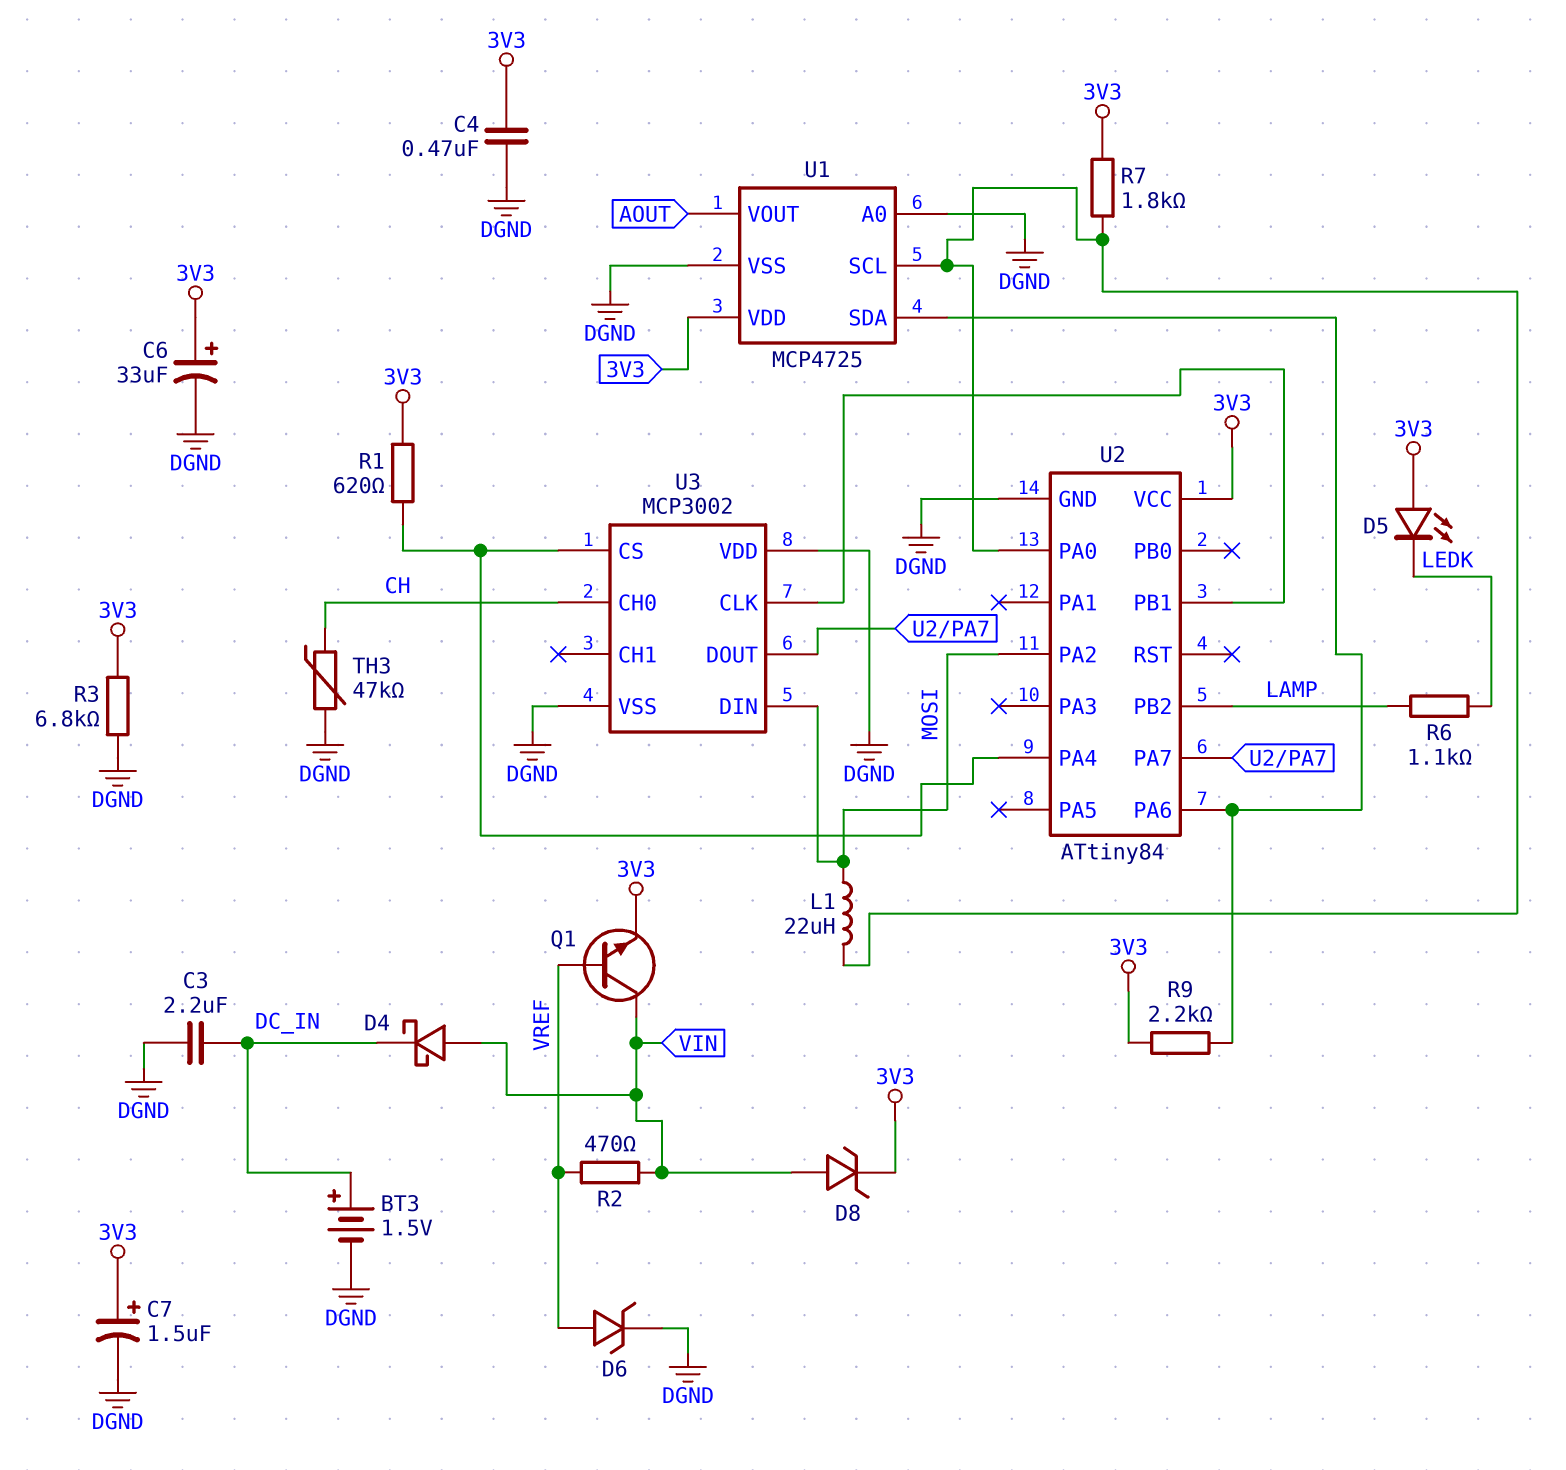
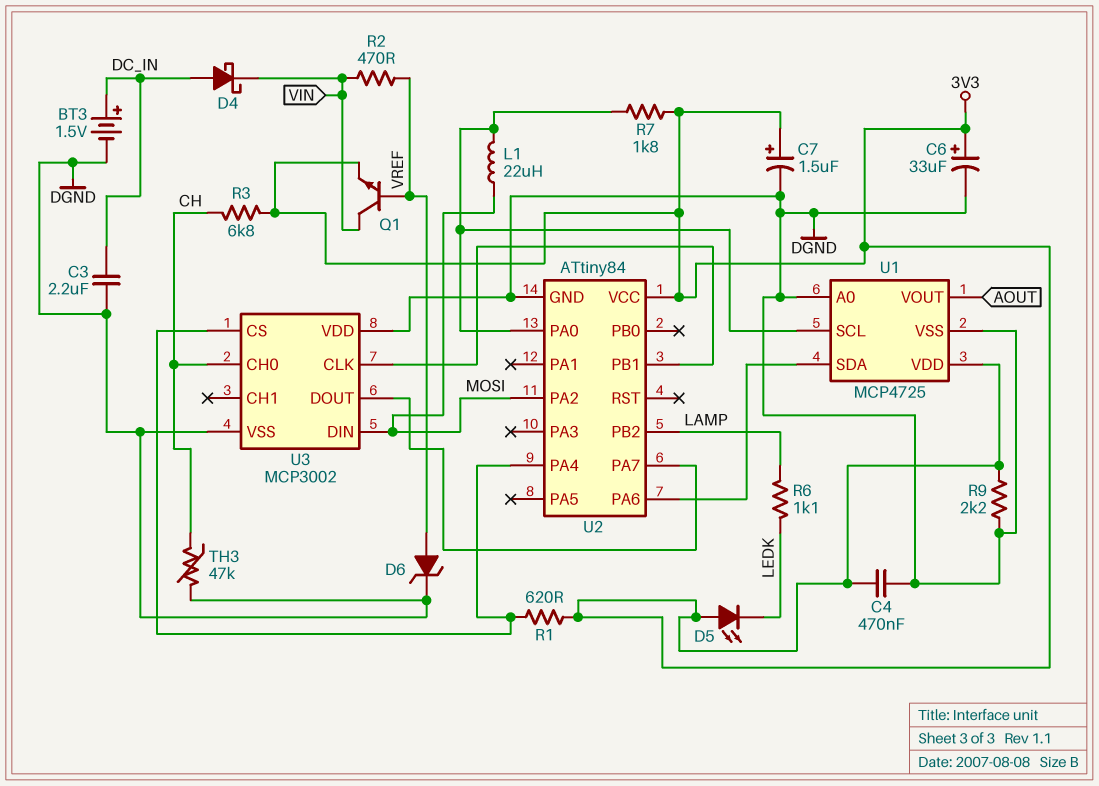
D4: schottky (A VIN, K DC_IN) -> schottky (A DC_IN, K VIN)
D8: zener (A VIN, K 3V3) -> none
R3: 6.8k (3V3, DGND) -> 6.8k (3V3, CH)
R9: 2.2k (3V3, U1/SDA) -> 2.2k (3V3, DGND)

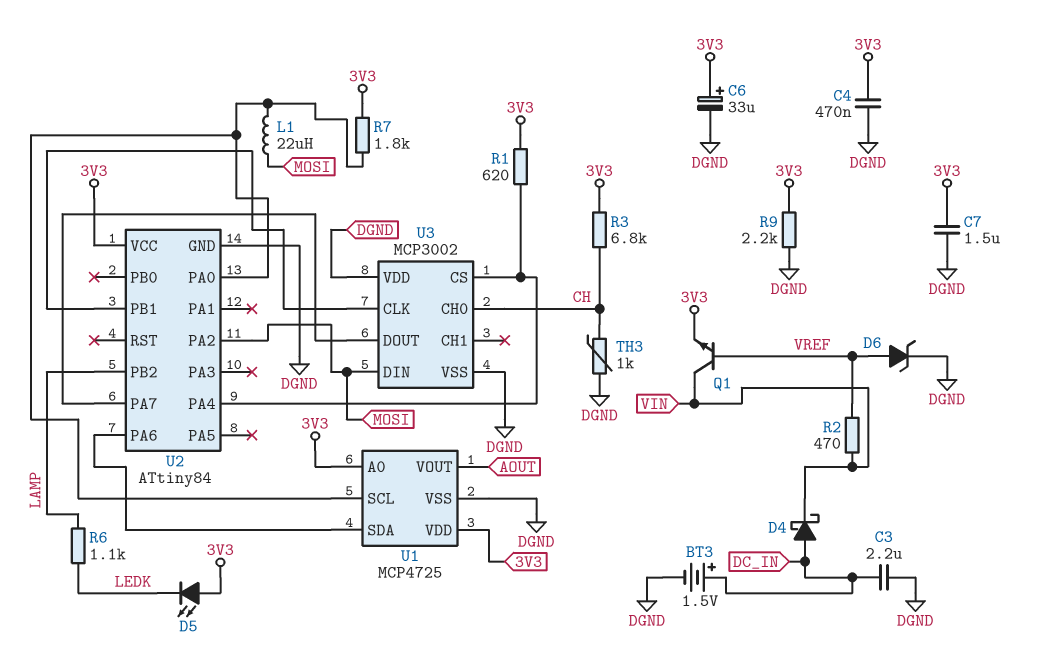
C7: 1.5uF (plus 3V3, minus DGND) -> 1.5uF (3V3, DGND)
TH3: 47k (CH, DGND) -> 1k (CH, DGND)
U1 pin A0: DGND -> 3V3

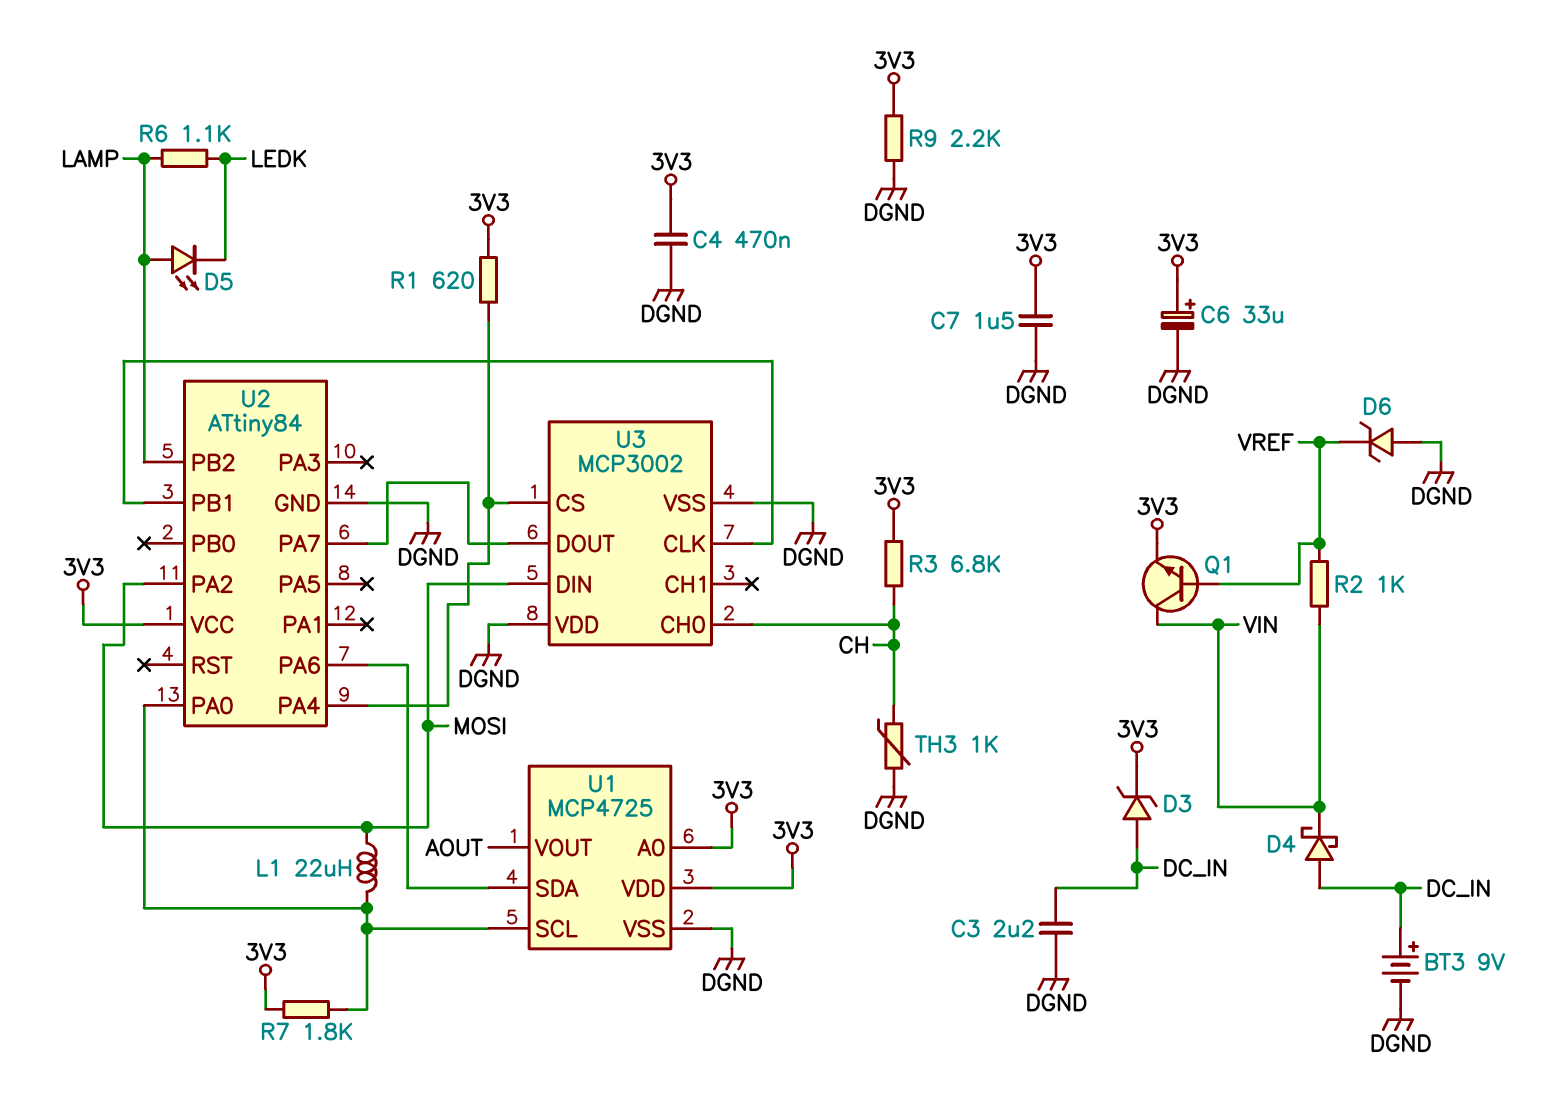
BT3: 1.5V (plus DC_IN, minus DGND) -> 9V (plus DC_IN, minus DGND)
D3: none -> zener (A DC_IN, K 3V3)
D5: LED (A 3V3, K LEDK) -> LED (A LAMP, K LEDK)
D6: zener (A VREF, K DGND) -> zener (A DGND, K VREF)
R2: 470 (VIN, VREF) -> 1k (VIN, VREF)

